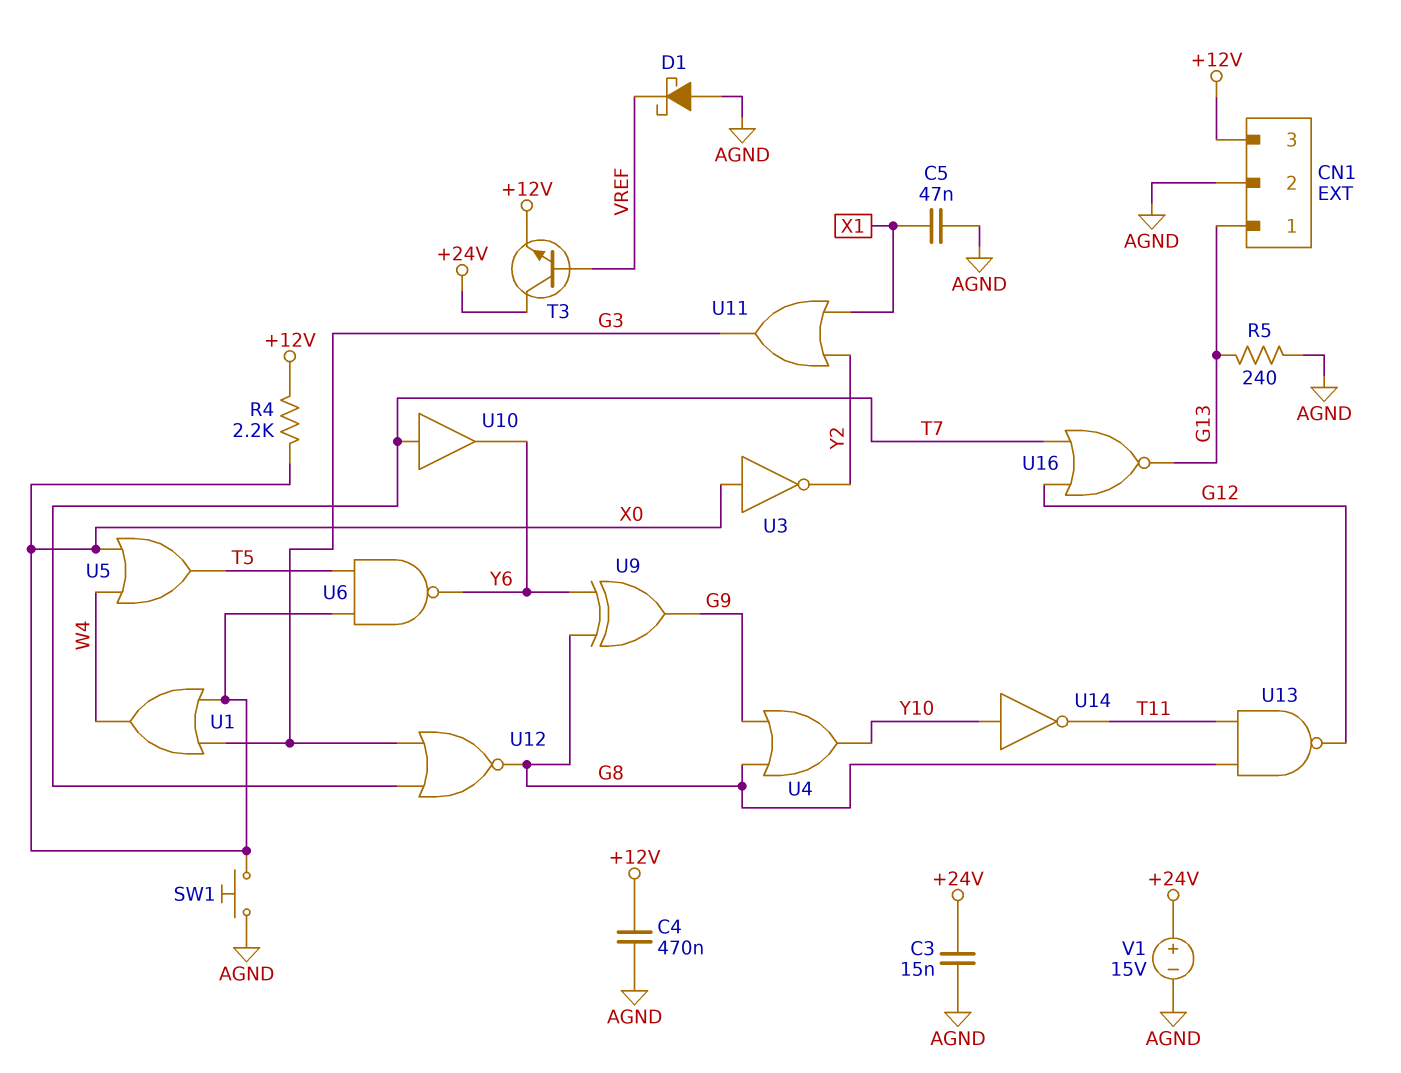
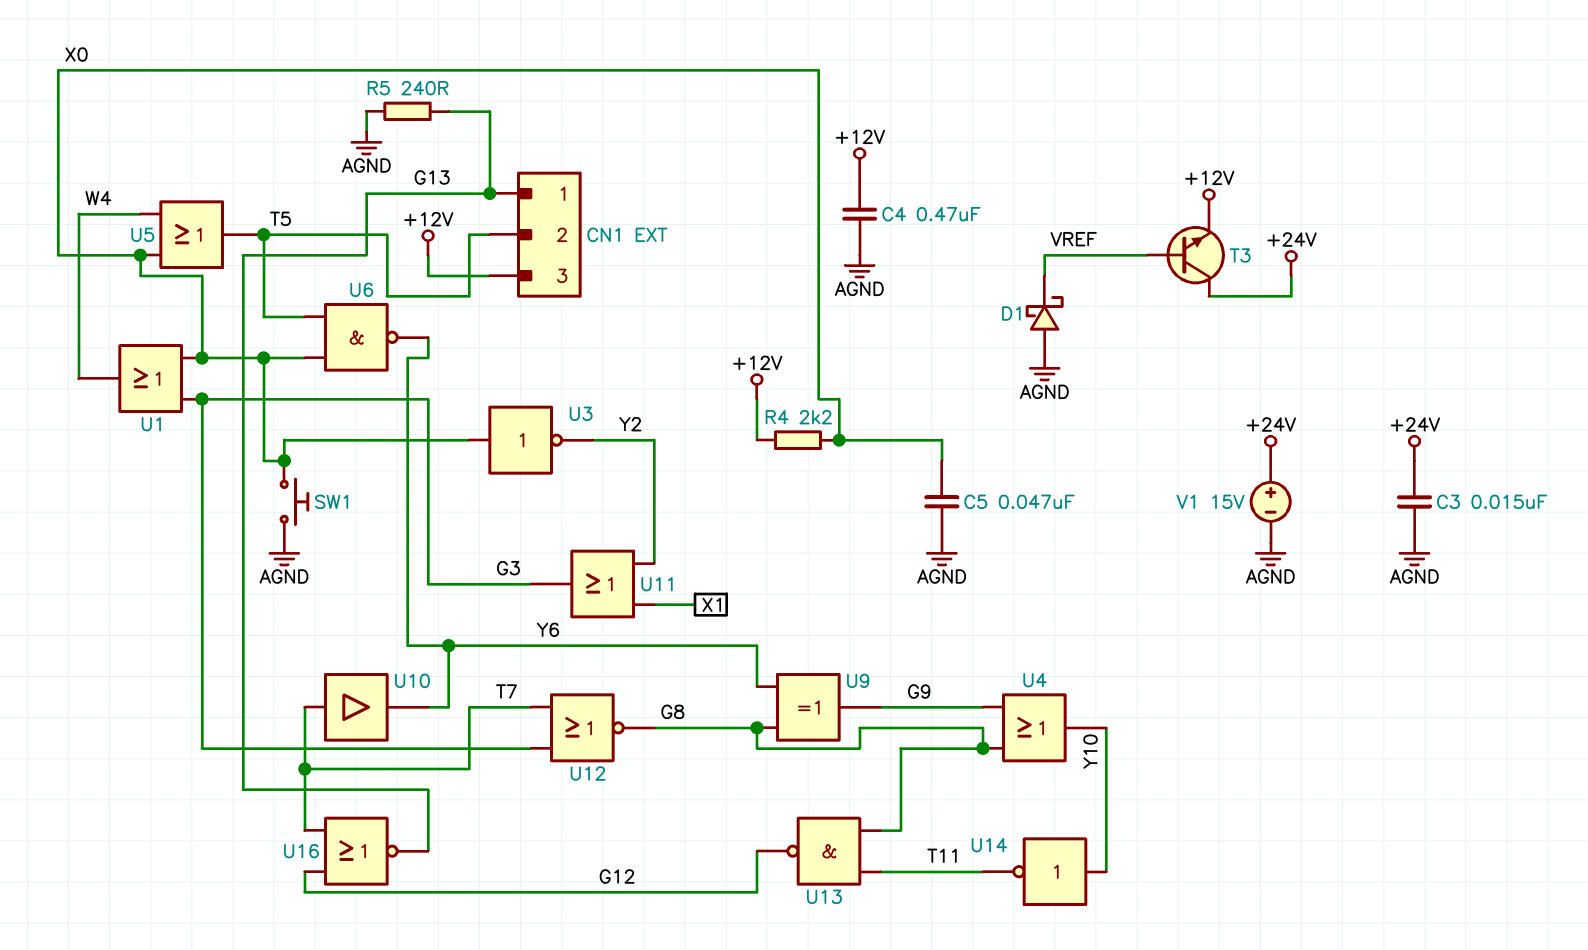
C5: 47nF (AGND, X1) -> 47nF (AGND, X0)
CN1 pin 2: AGND -> T5

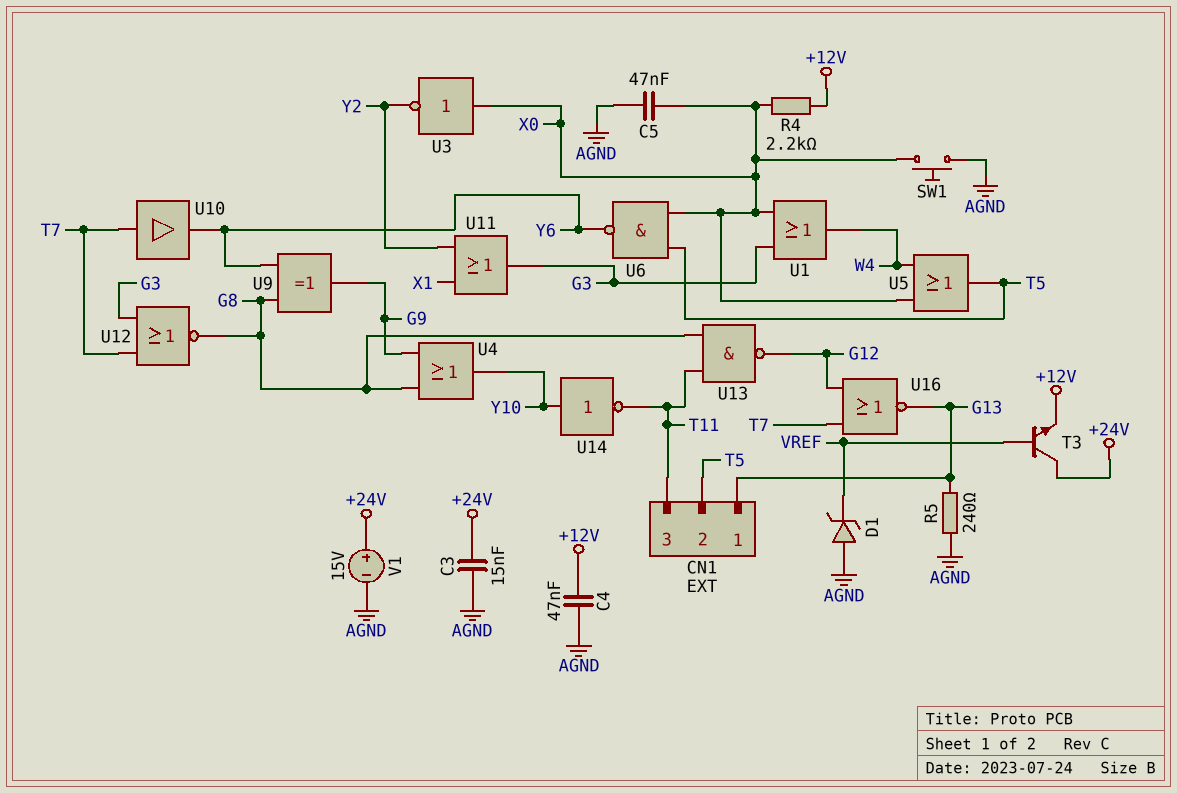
C4: 470nF (+12V, AGND) -> 47nF (+12V, AGND)
CN1 pin 3: +12V -> T11
D1: schottky (A AGND, K VREF) -> zener (A AGND, K VREF)

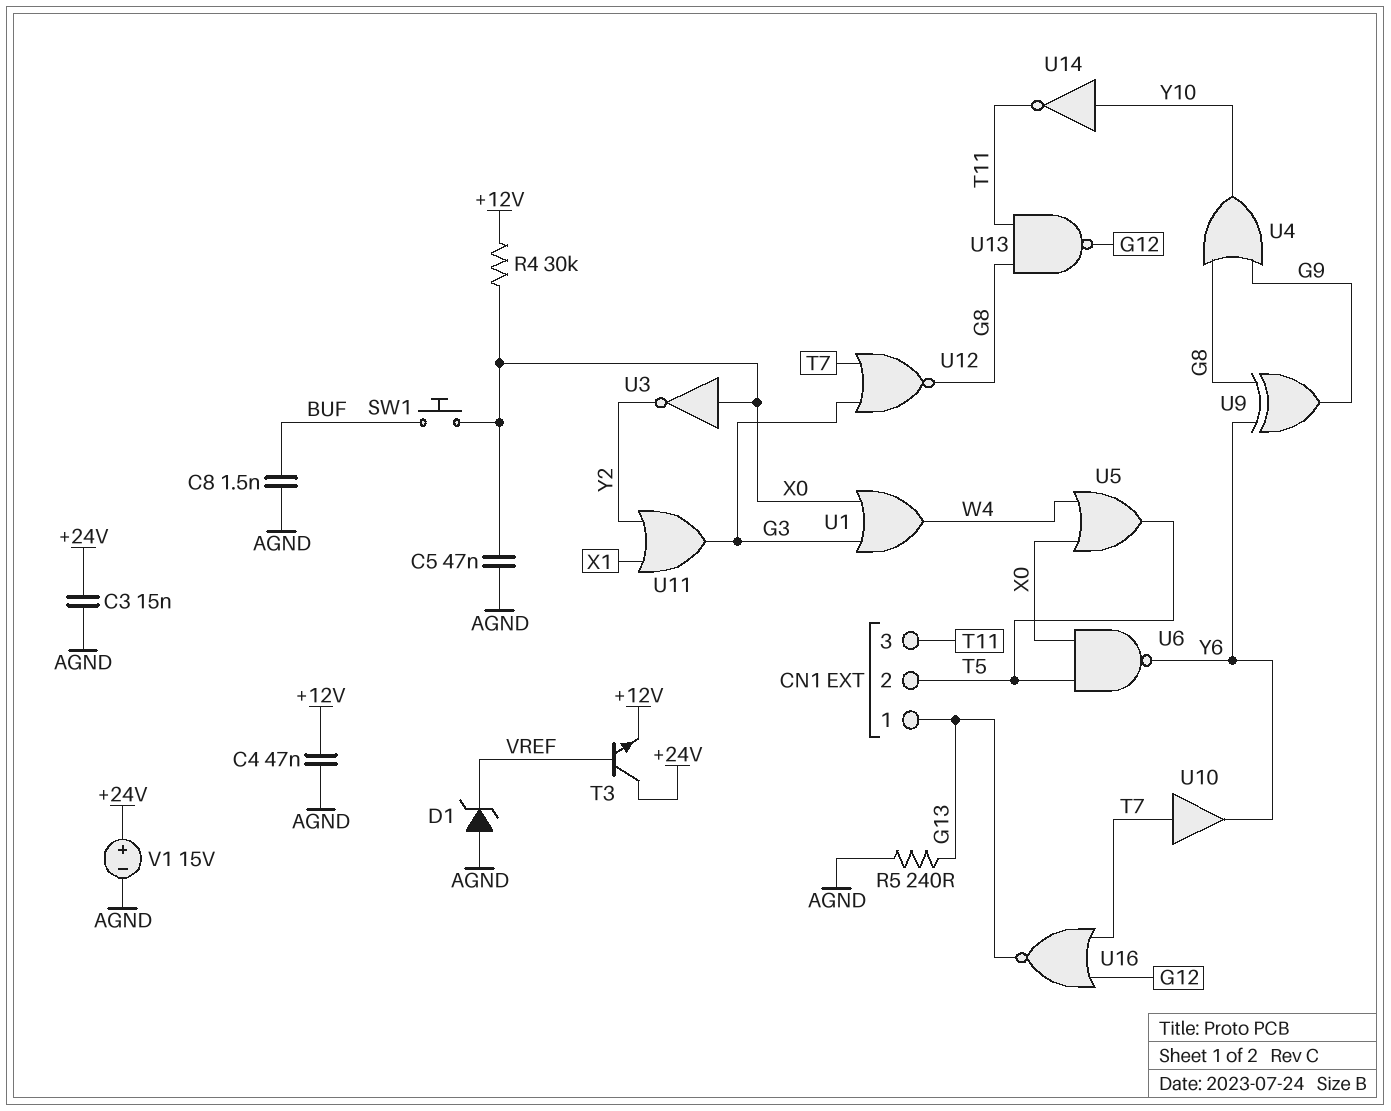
C8: none -> 1.5nF (AGND, BUF)
R4: 2.2k (+12V, X0) -> 30k (+12V, X0)
SW1: button (AGND, X0) -> button (BUF, X0)

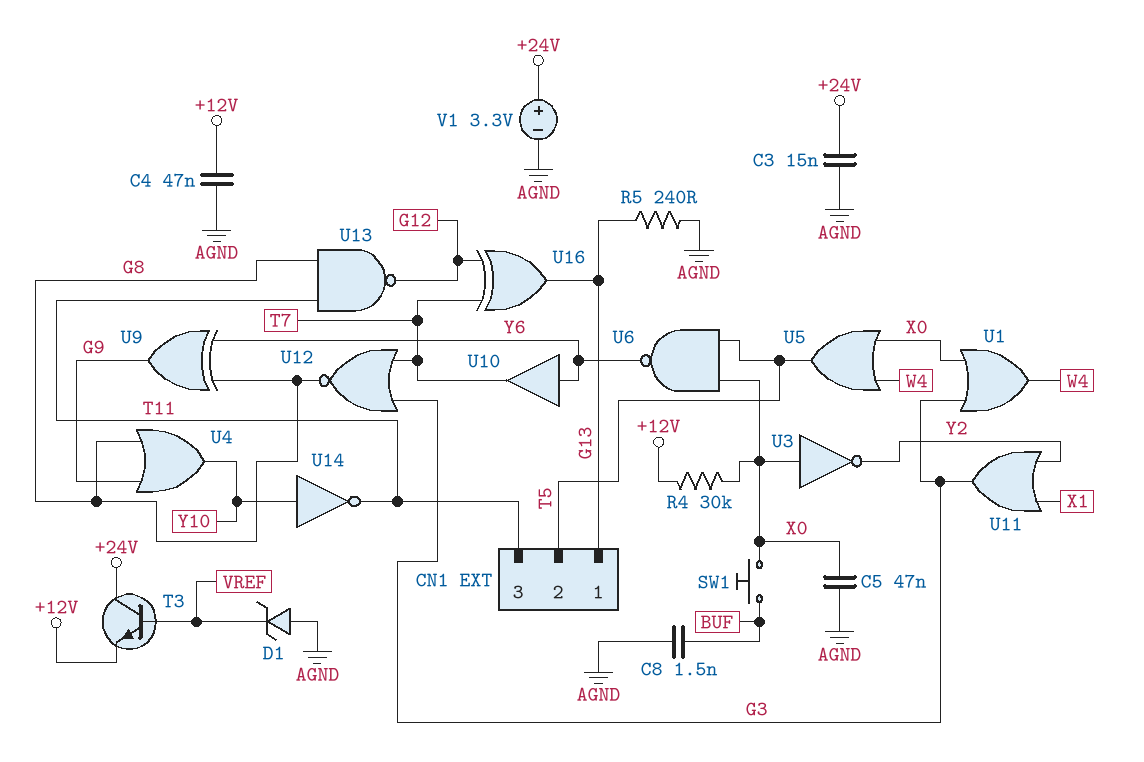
U10: buffer (in T7, out Y6) -> buffer (in Y6, out T7)
U16: NOR (in G12, in T7, out G13) -> XOR (in G12, in T7, out G13)
V1: 15V (plus +24V, minus AGND) -> 3.3V (plus +24V, minus AGND)

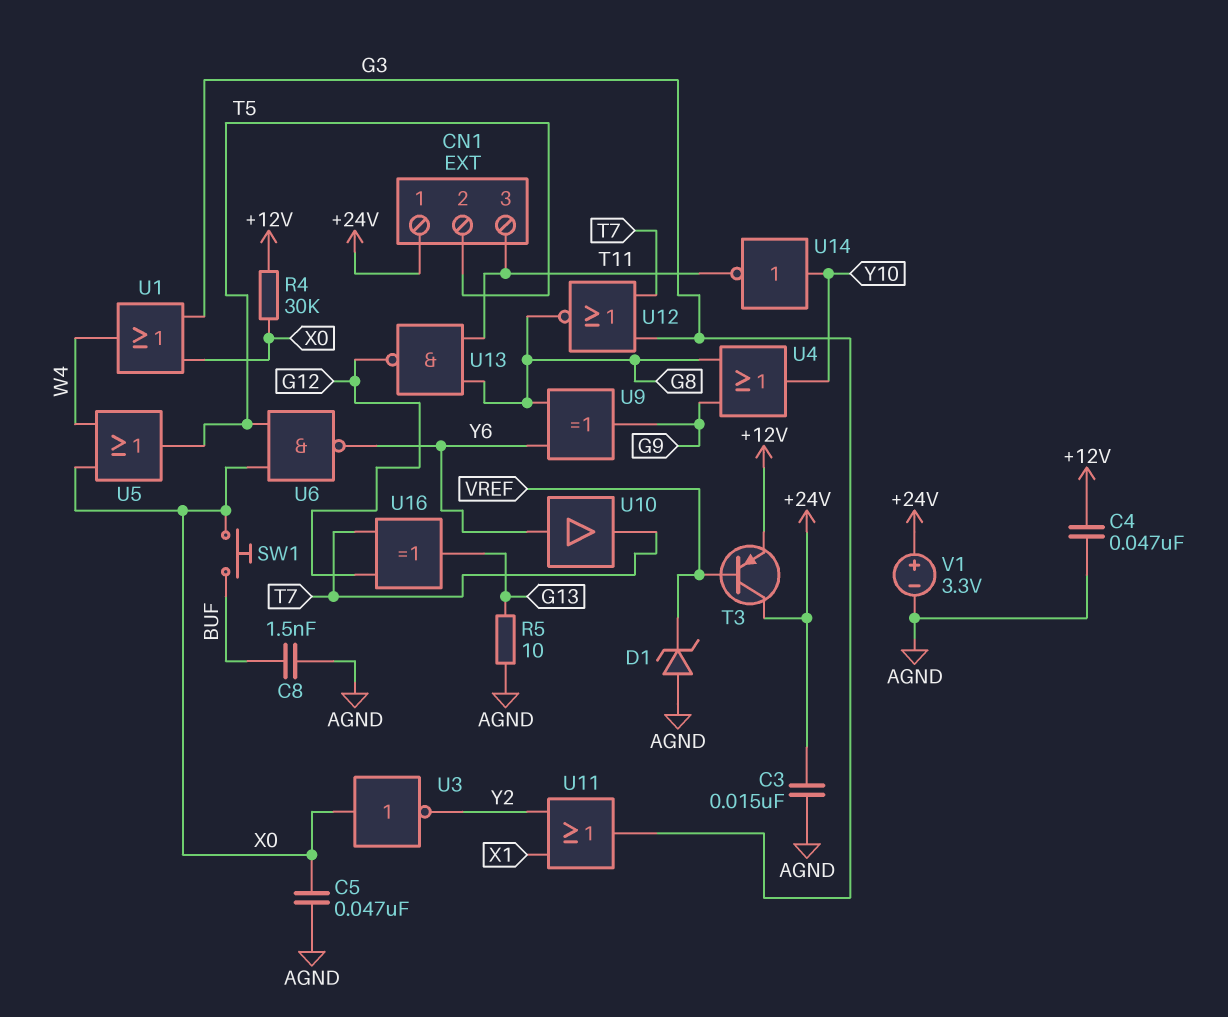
CN1 pin 1: G13 -> +24V
R5: 240 (AGND, G13) -> 10 (AGND, G13)
T3: NPN (B VREF, C +24V, E +12V) -> PNP (B VREF, C +24V, E +12V)

